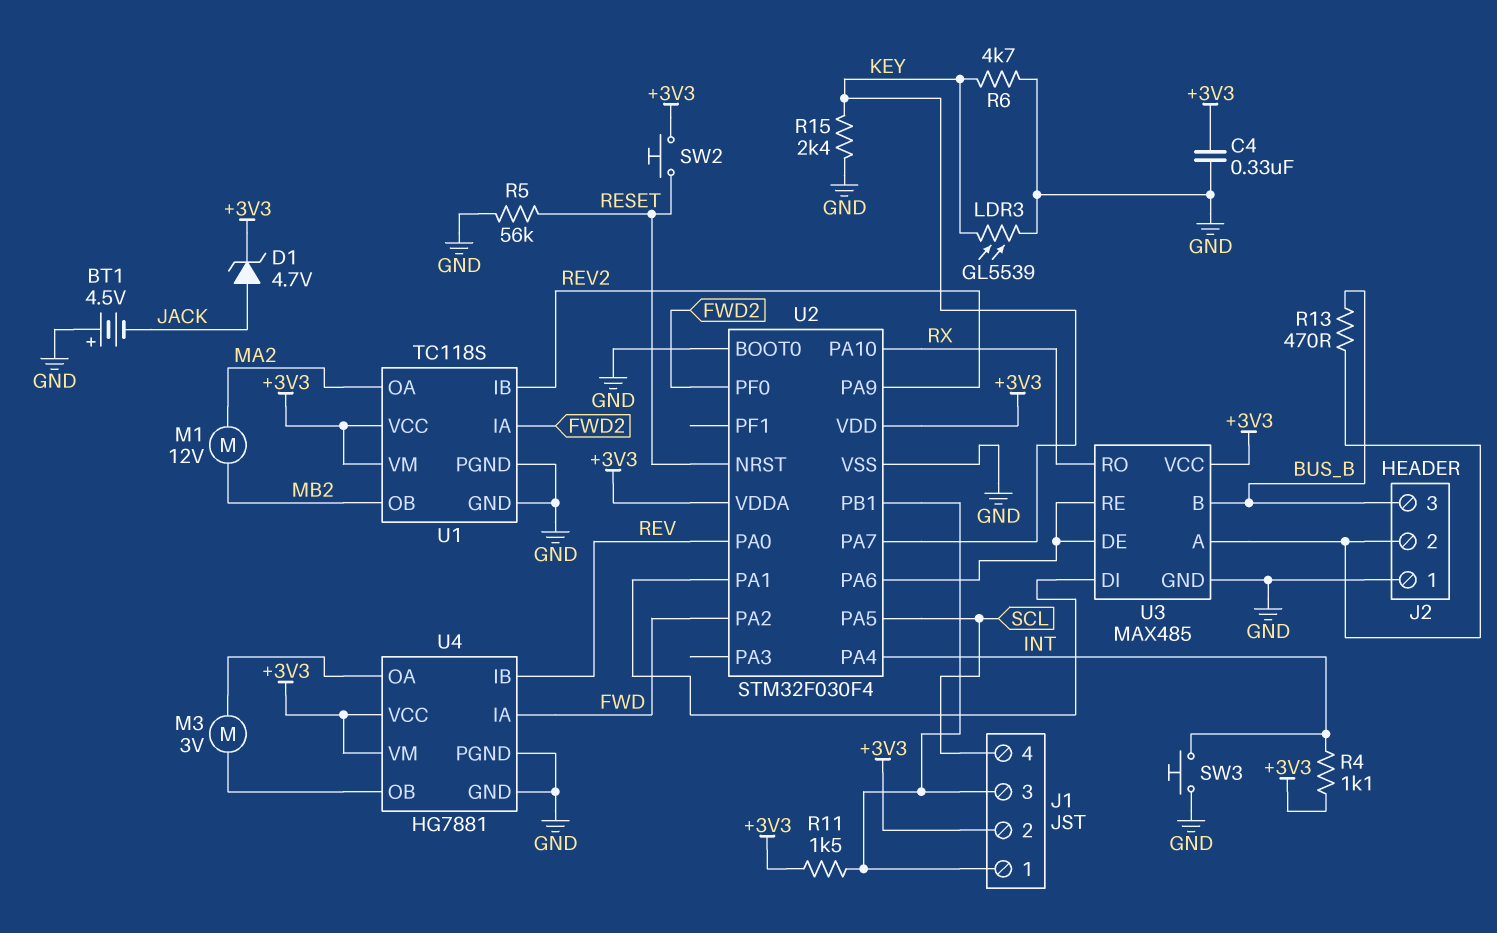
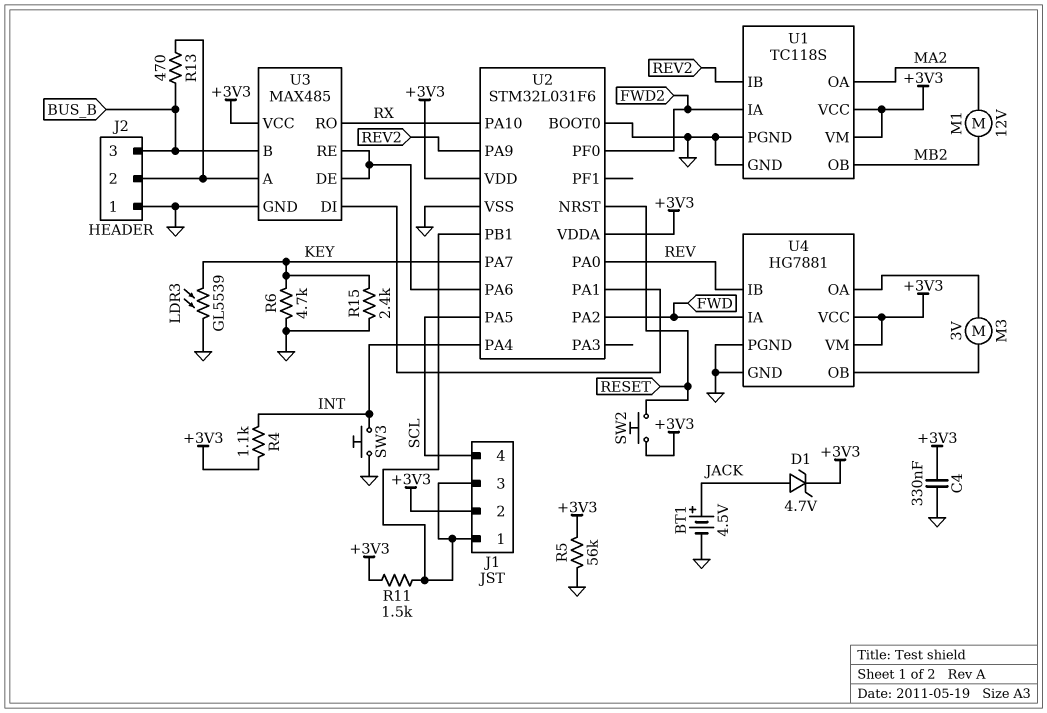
BT1: 4.5V (plus GND, minus JACK) -> 4.5V (plus JACK, minus GND)
R5: 56k (GND, RESET) -> 56k (+3V3, GND)
U2: STM32F030F4 -> STM32L031F6

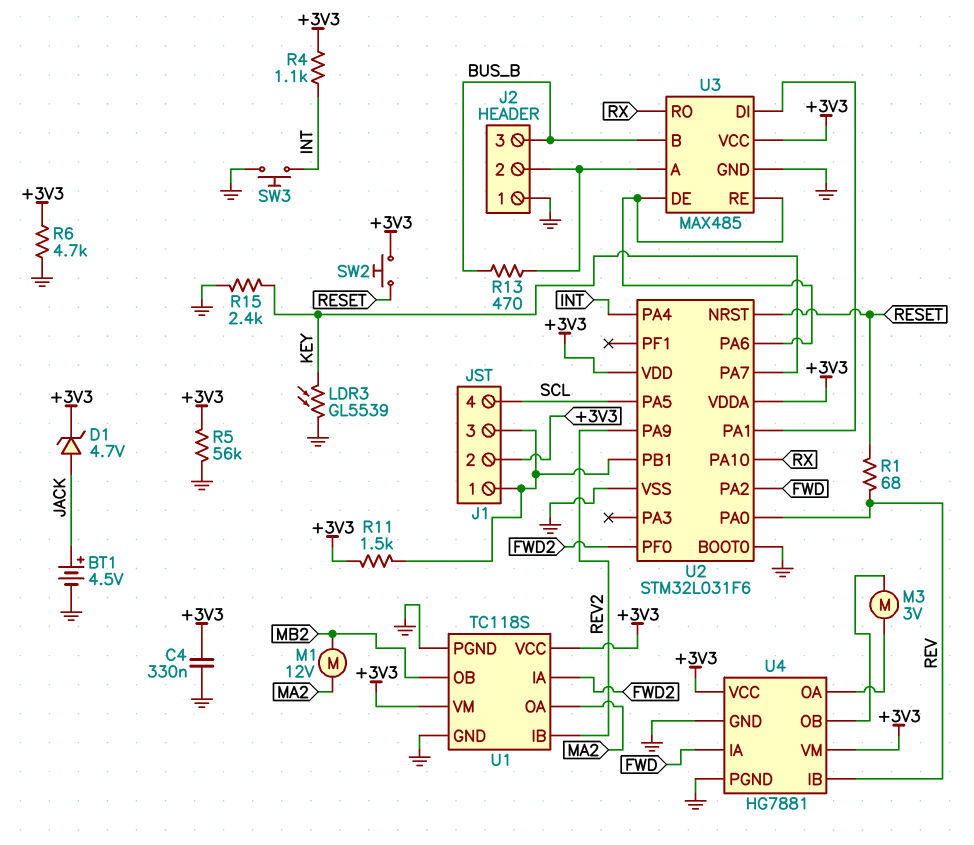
R1: none -> 68 (RESET, REV)
R6: 4.7k (GND, KEY) -> 4.7k (+3V3, GND)

